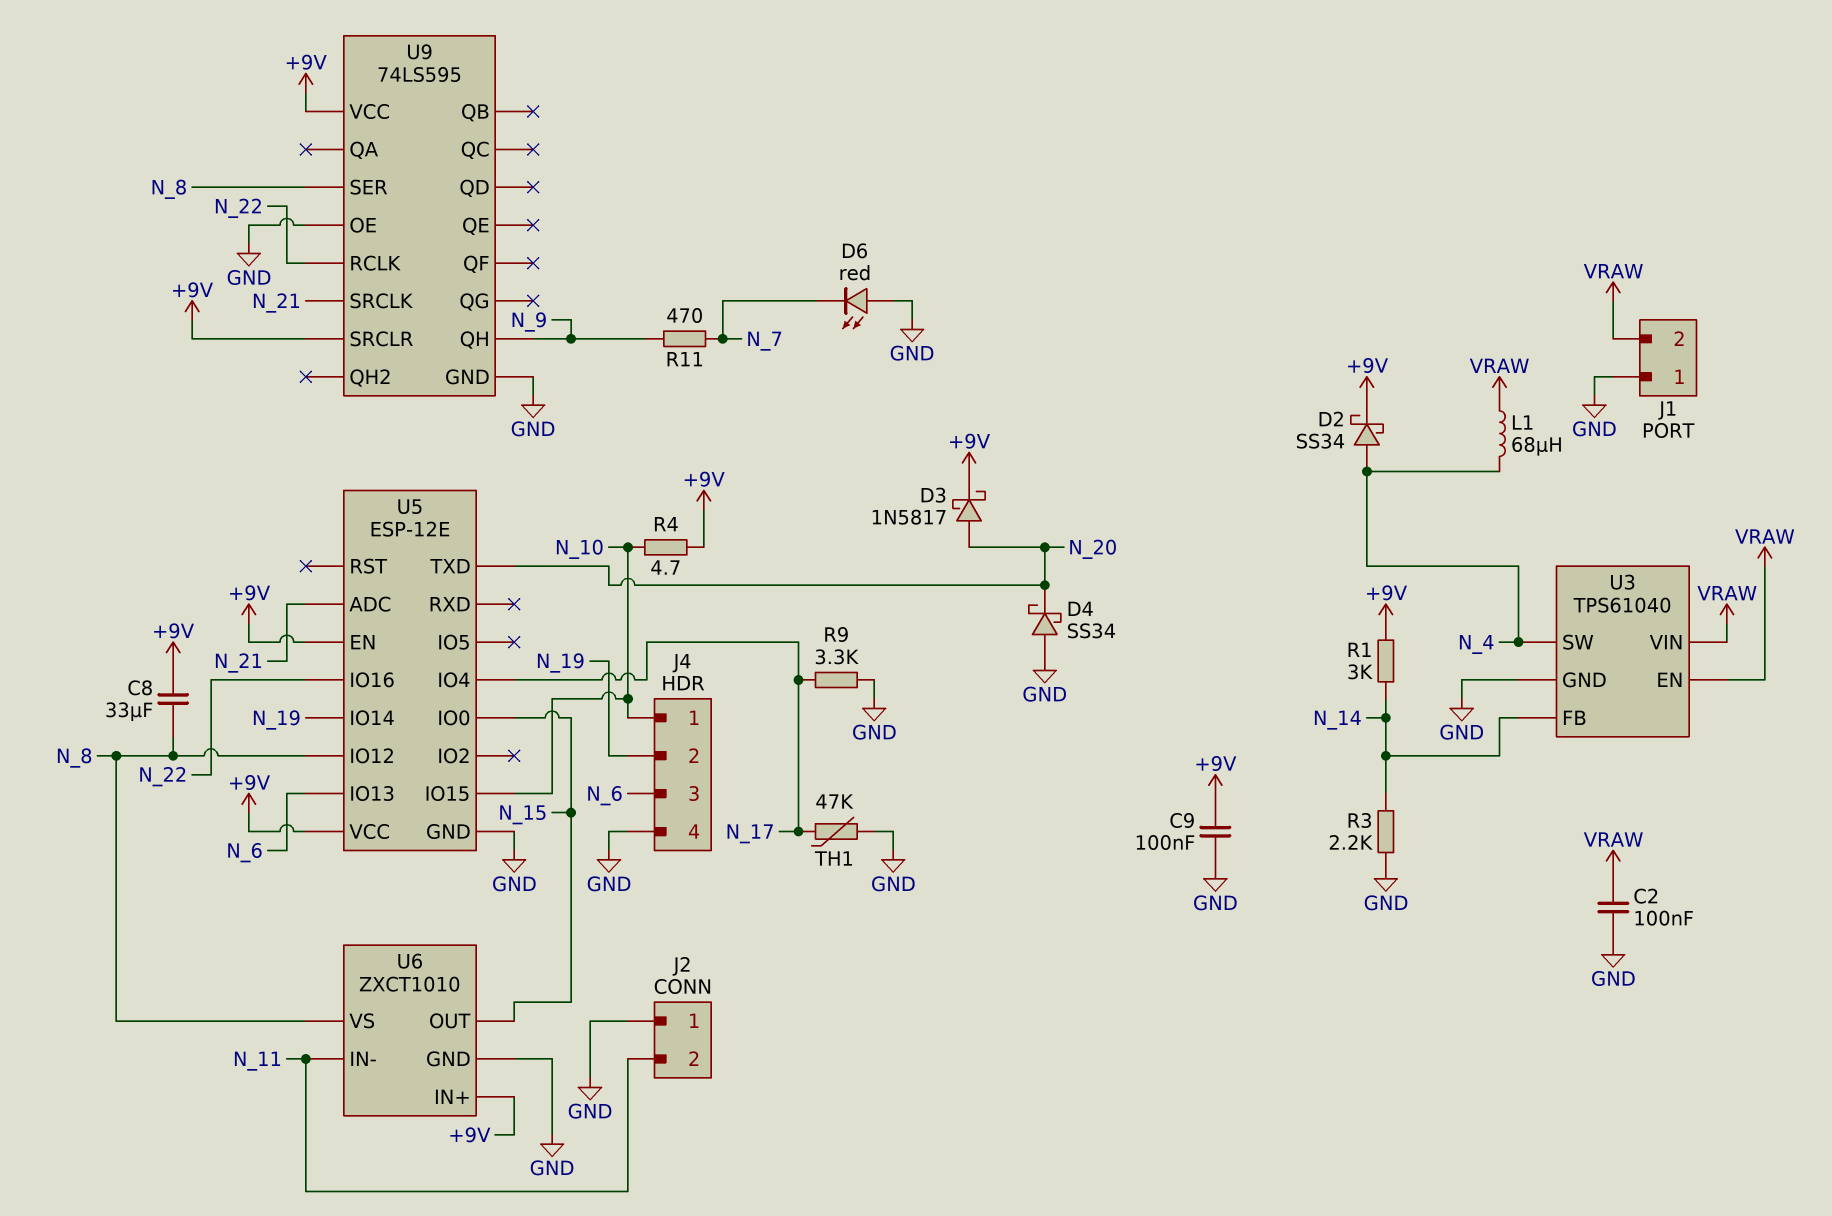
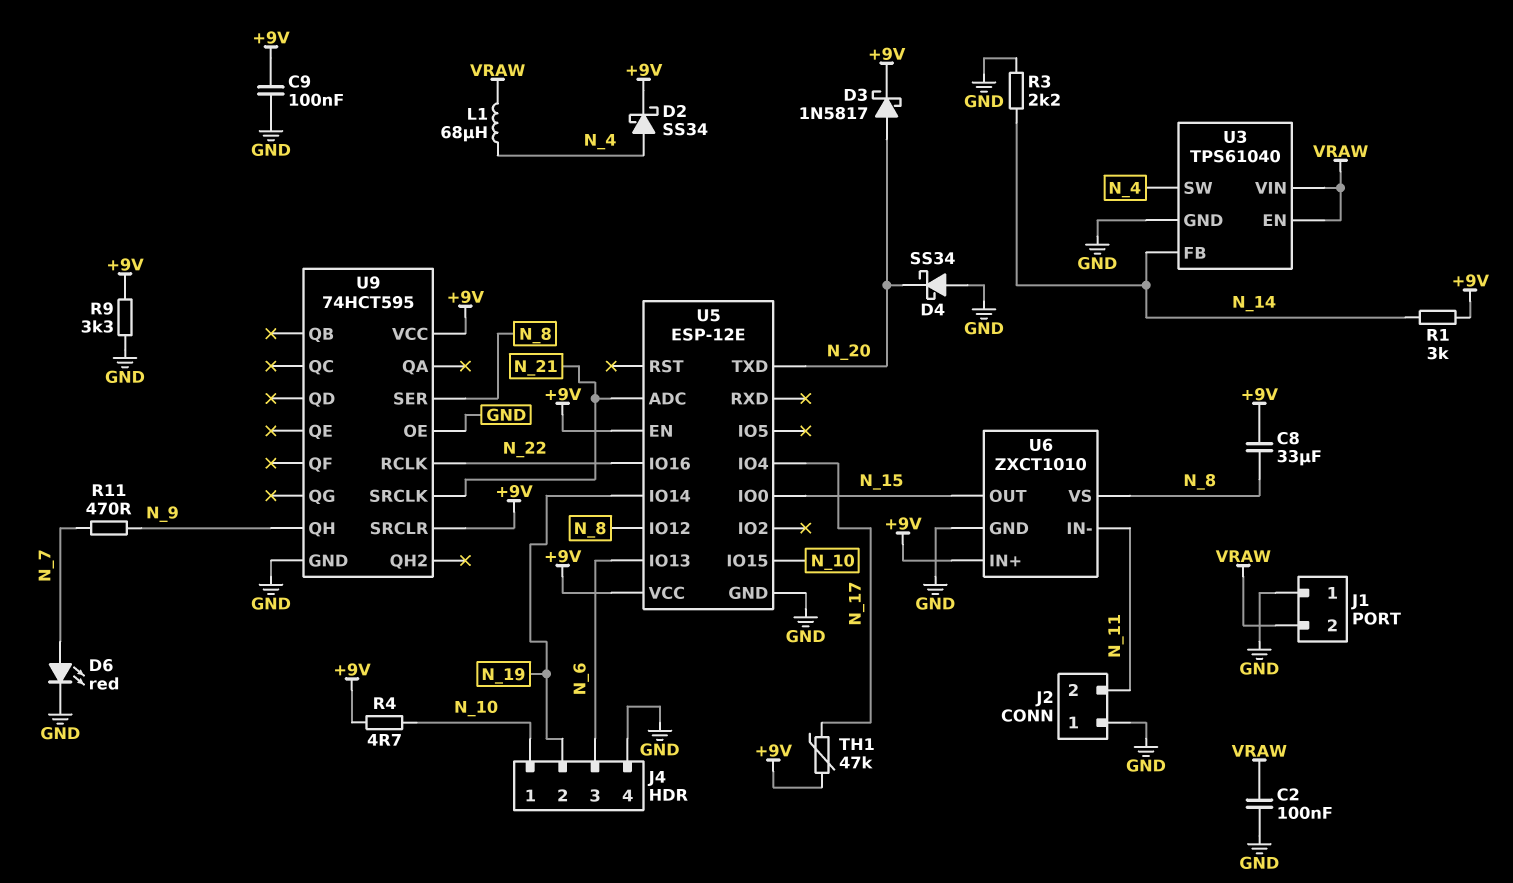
D6: LED red (A GND, K N_7) -> LED red (A N_7, K GND)
R9: 3.3k (GND, N_17) -> 3.3k (+9V, GND)
TH1: 47k (GND, N_17) -> 47k (+9V, N_17)
U9: 74LS595 -> 74HCT595

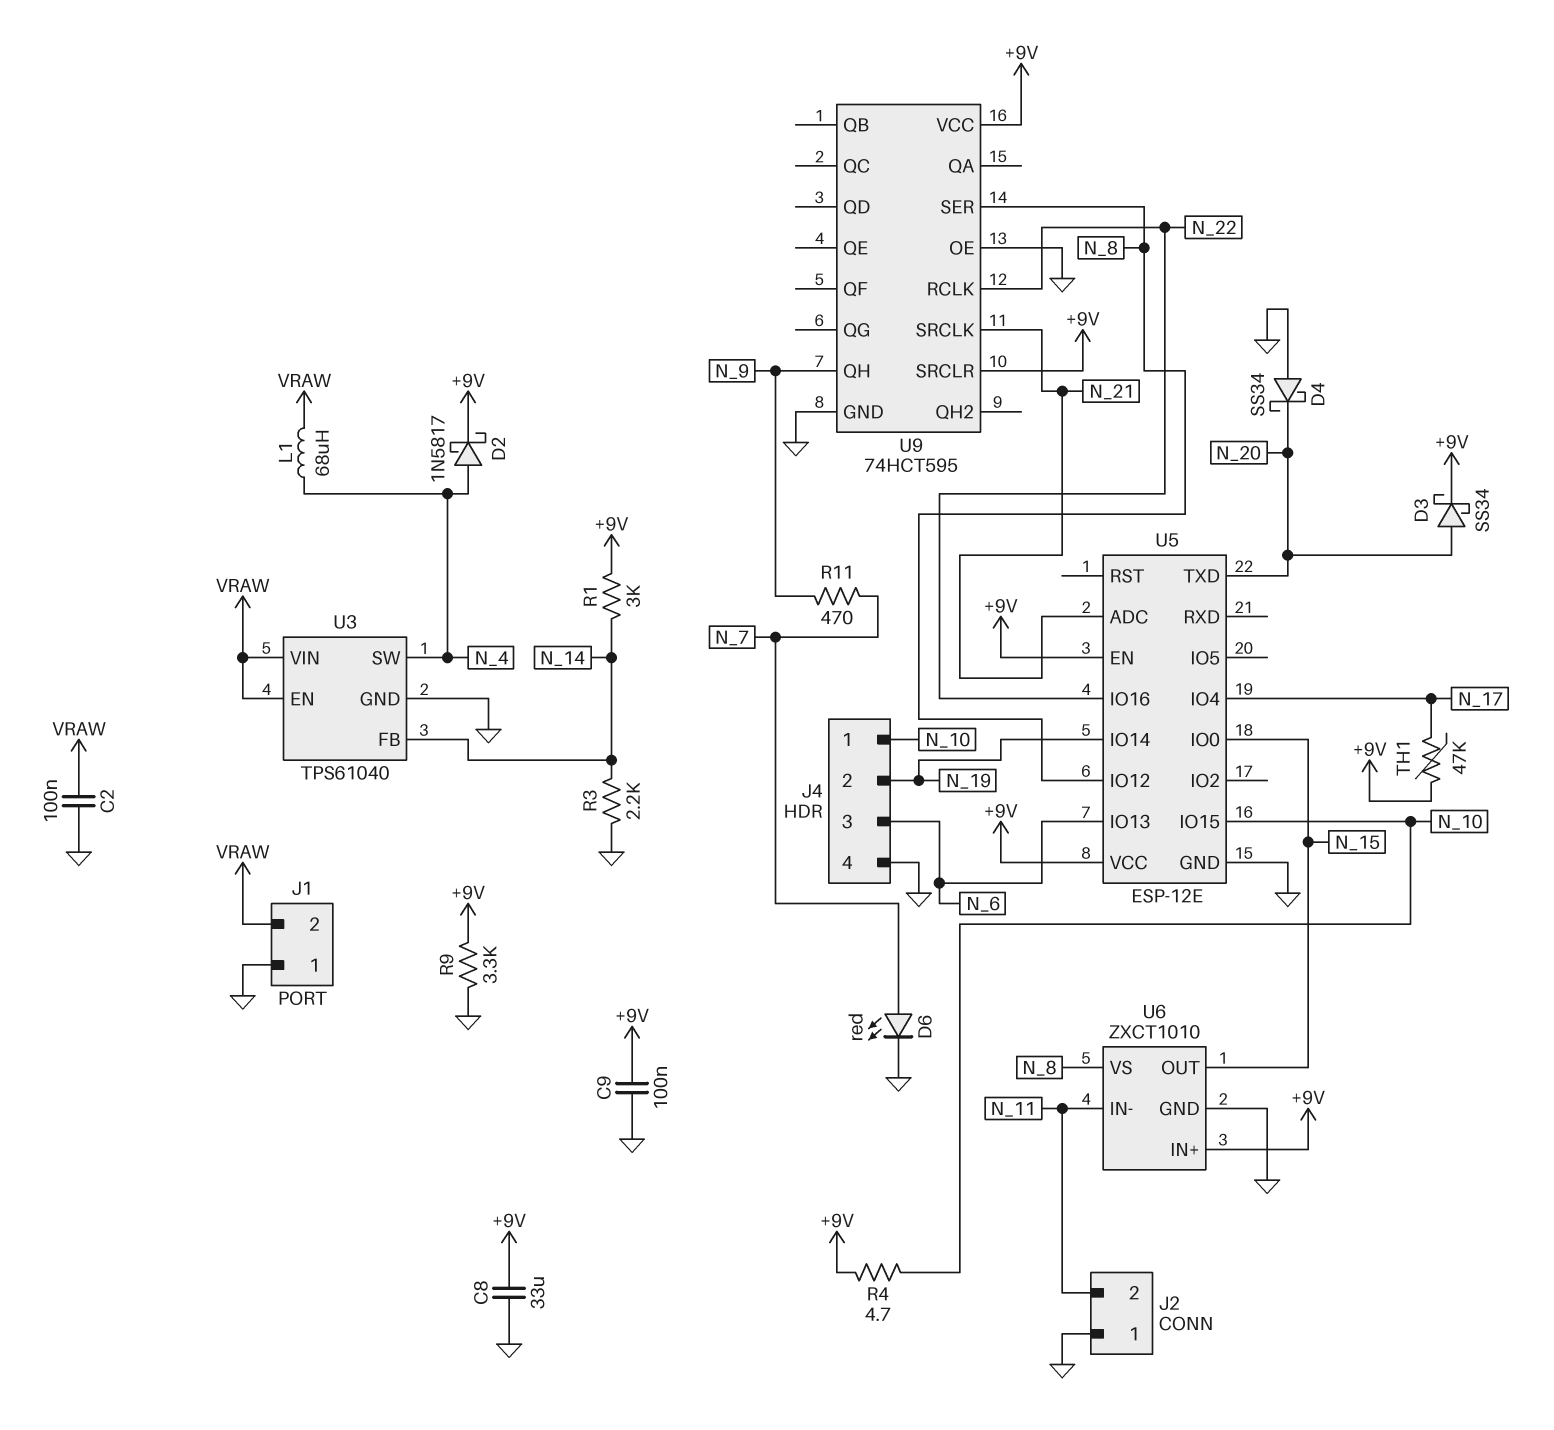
C8: 33uF (+9V, N_8) -> 33uF (+9V, GND)
D2: schottky SS34 (A N_4, K +9V) -> schottky 1N5817 (A N_4, K +9V)
D3: schottky 1N5817 (A N_20, K +9V) -> schottky SS34 (A N_20, K +9V)

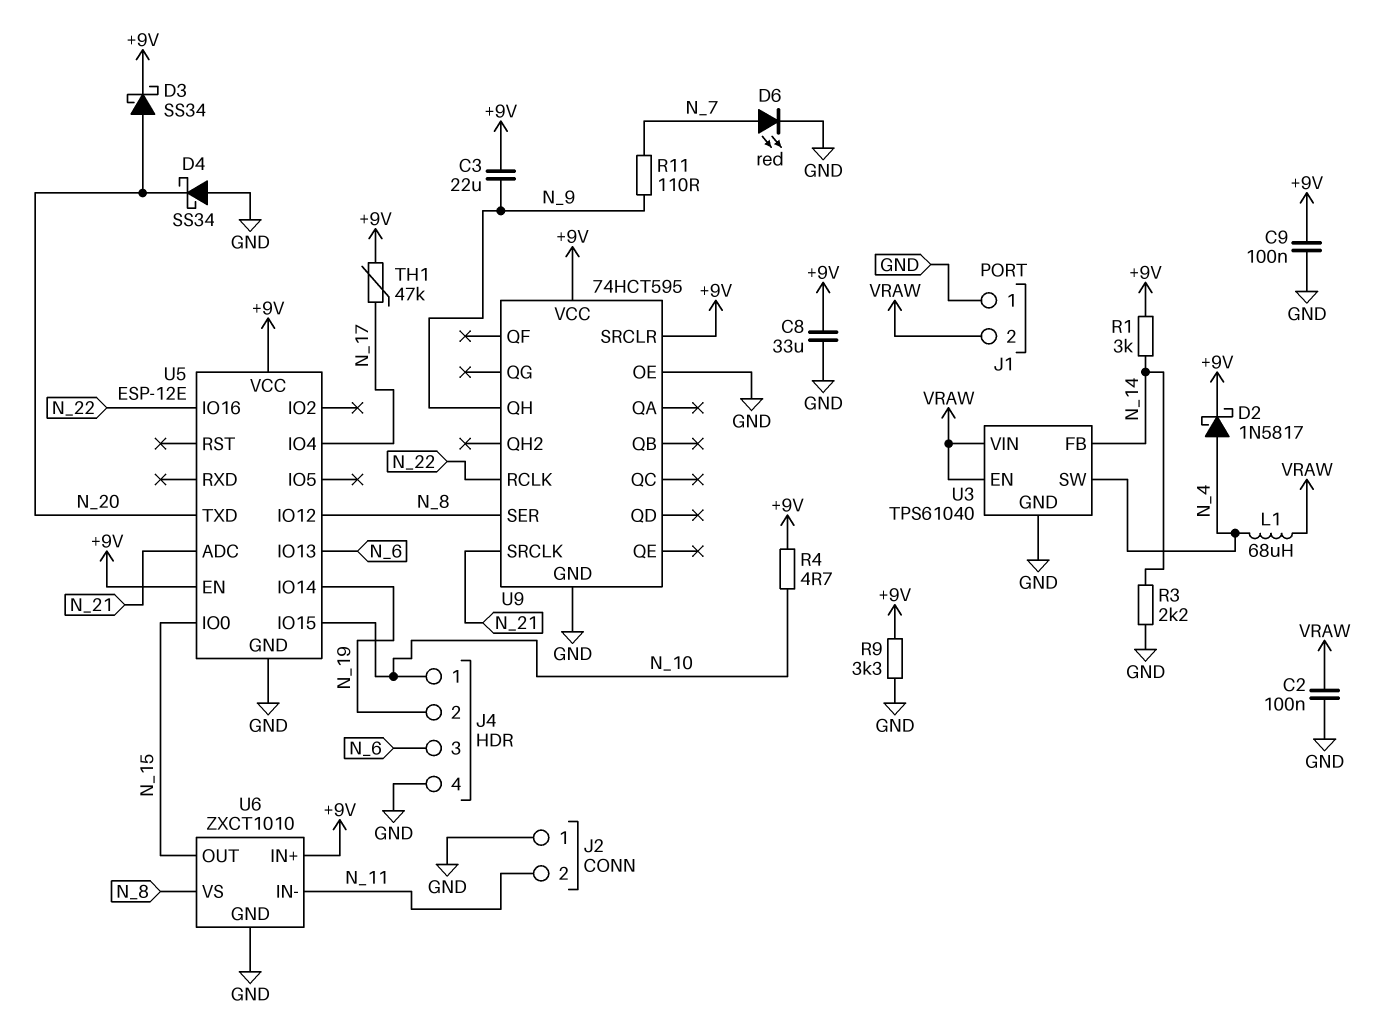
C3: none -> 22uF (+9V, N_9)
R11: 470 (N_7, N_9) -> 110 (N_7, N_9)

